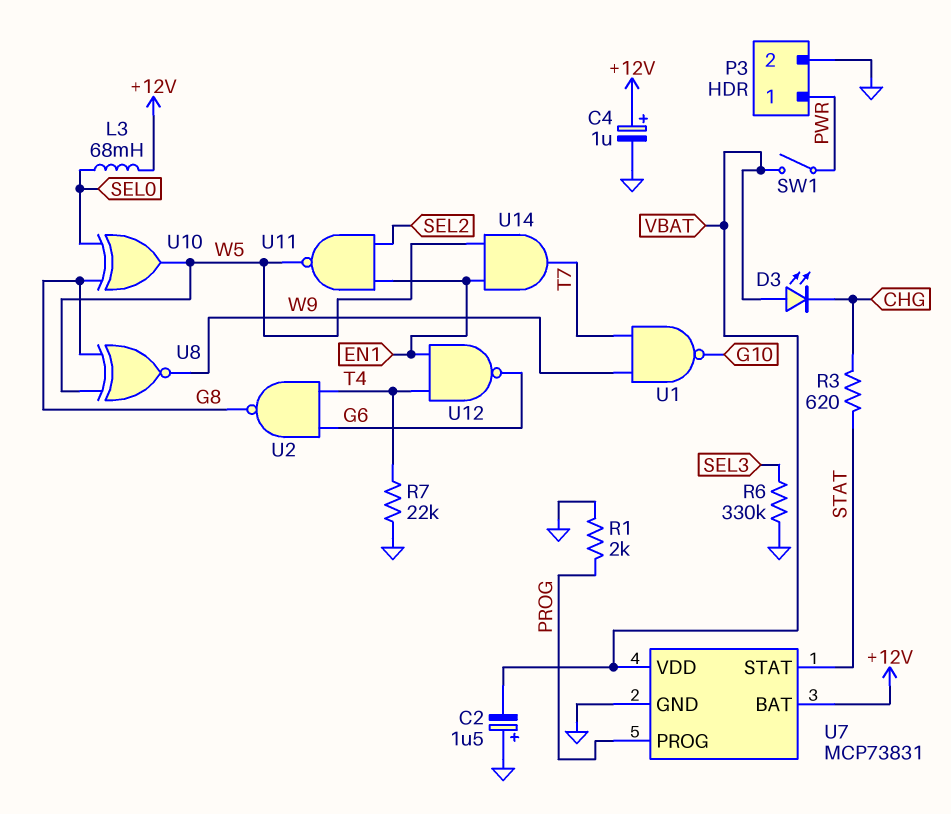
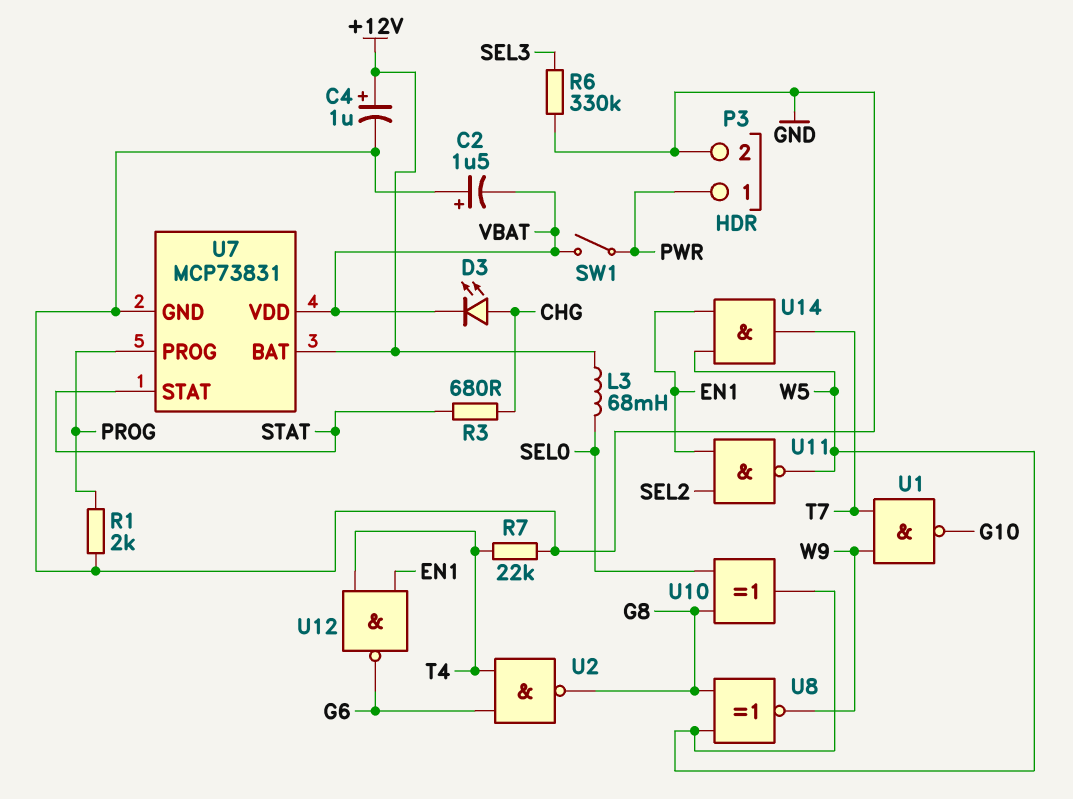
D3: LED (A VBAT, K CHG) -> LED (A CHG, K VBAT)
R3: 620 (CHG, STAT) -> 680 (CHG, STAT)

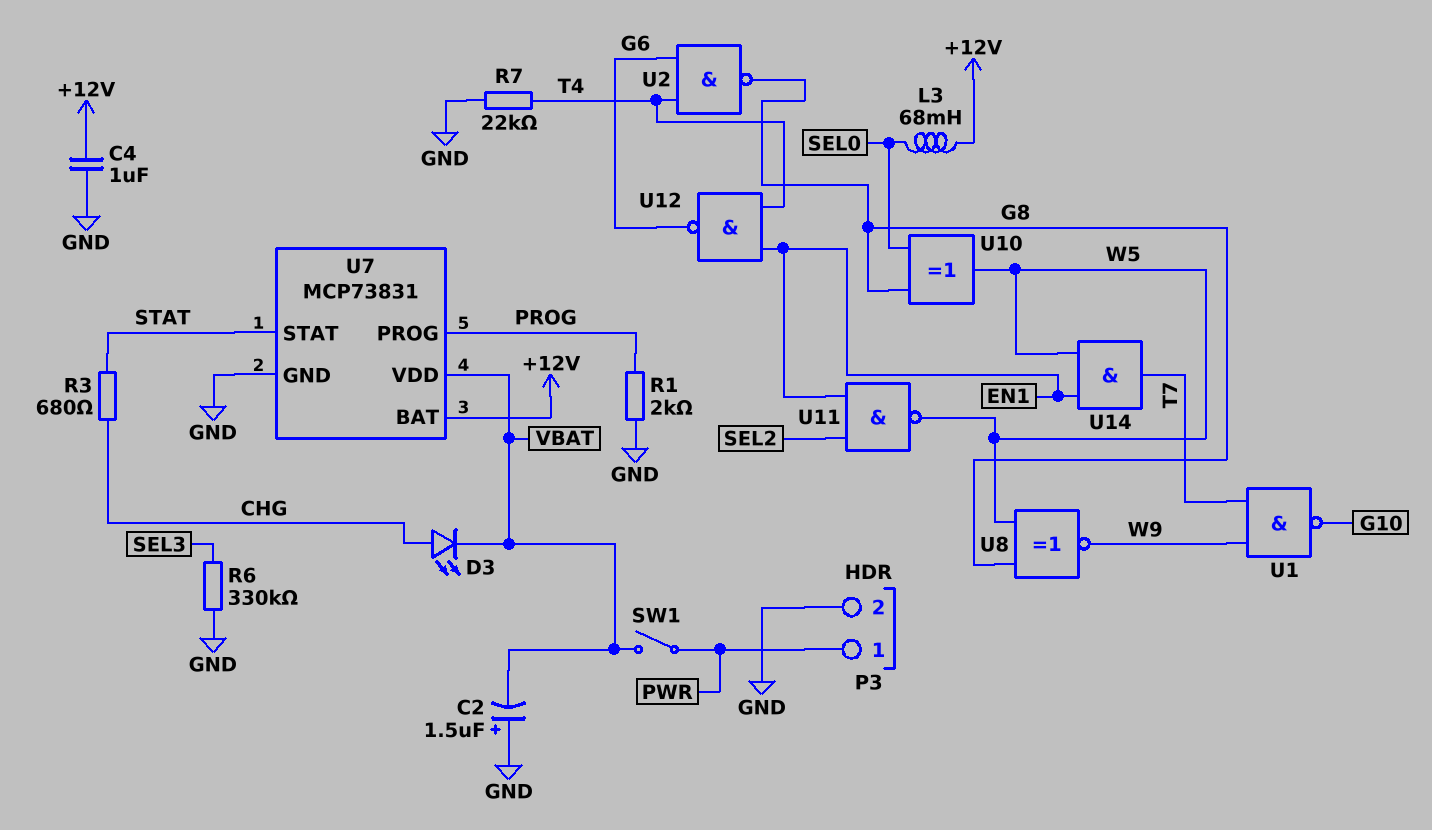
C4: 1uF (plus +12V, minus GND) -> 1uF (+12V, GND)

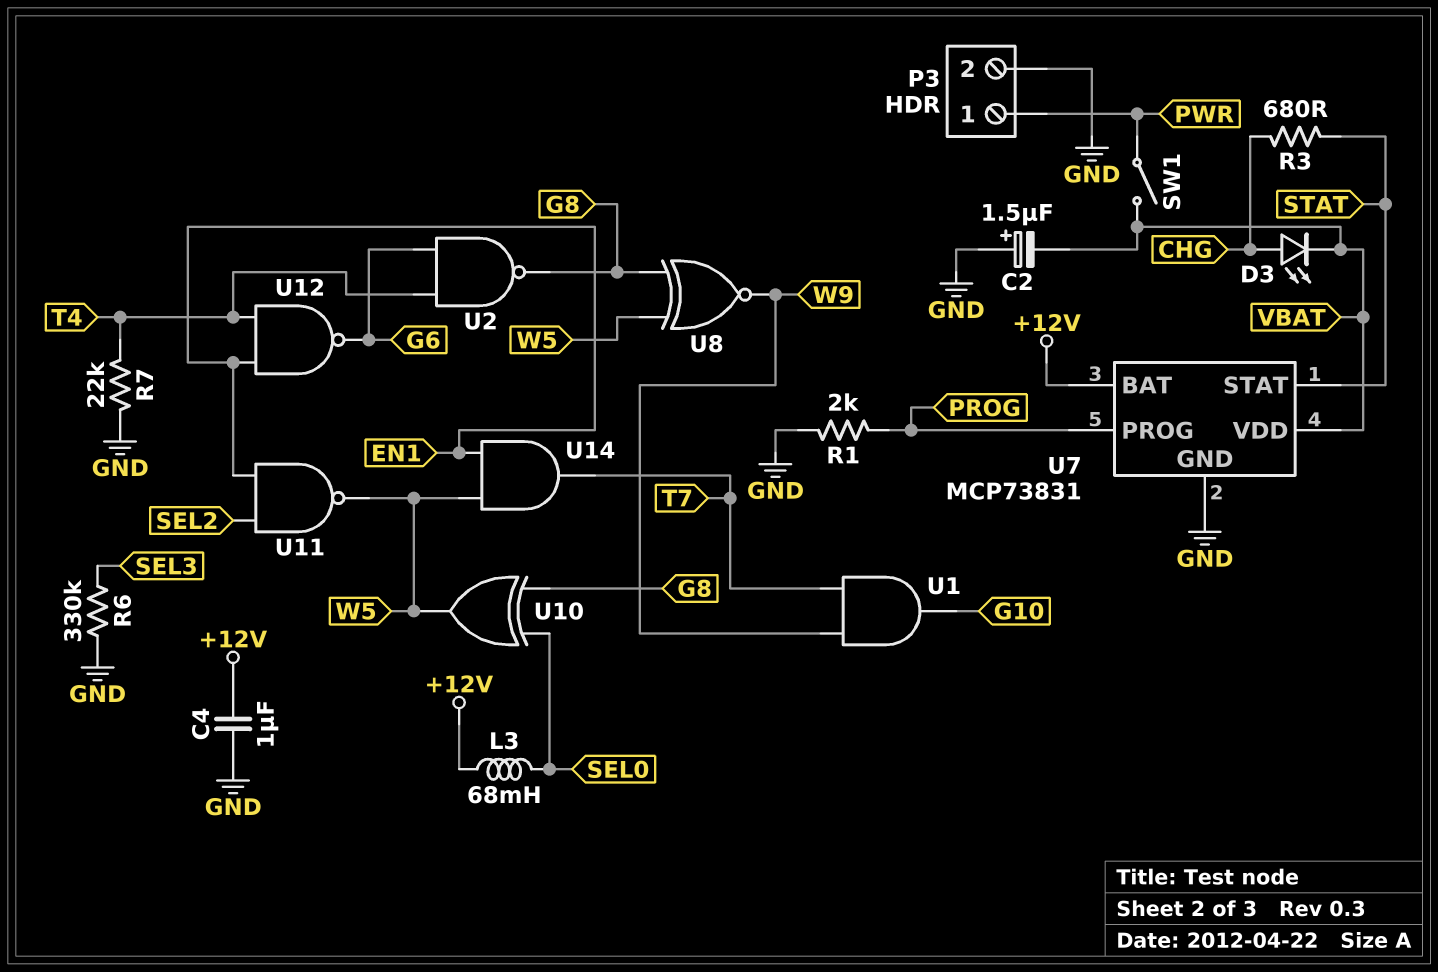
U1: NAND (in T7, in W9, out G10) -> AND (in T7, in W9, out G10)

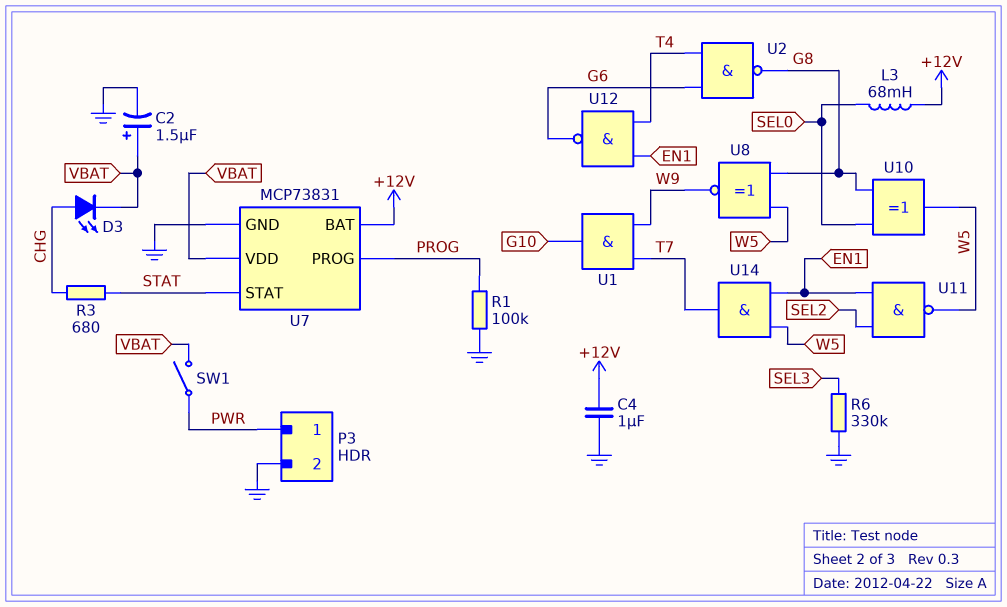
C2: 1.5uF (plus GND, minus VBAT) -> 1.5uF (plus VBAT, minus GND)
R1: 2k (GND, PROG) -> 100k (GND, PROG)
R7: 22k (GND, T4) -> none

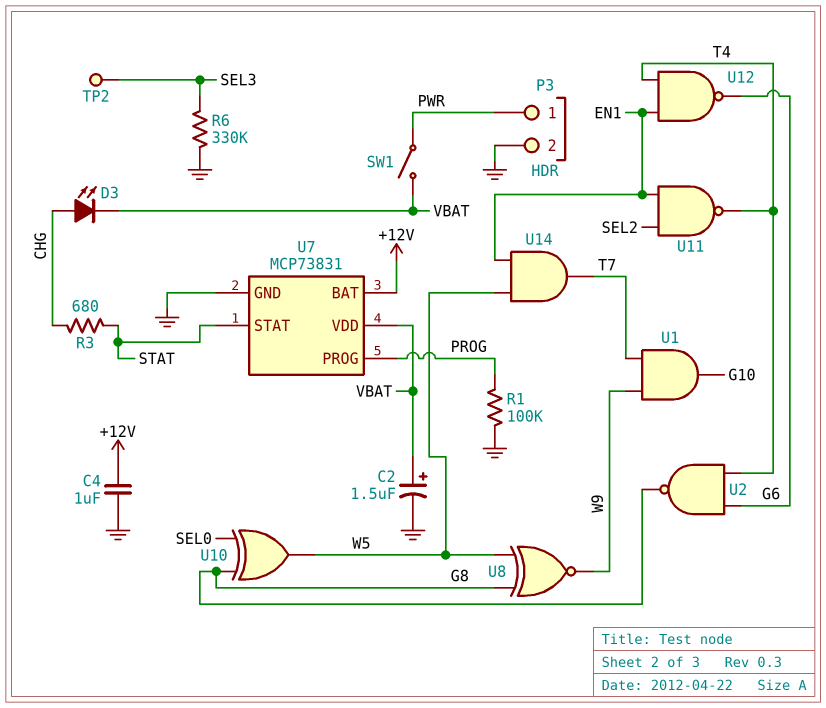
L3: 68mH (+12V, SEL0) -> none
TP2: none -> test point (SEL3)
U11: NAND (in EN1, in SEL2, out W5) -> NAND (in EN1, in SEL2, out T4)

